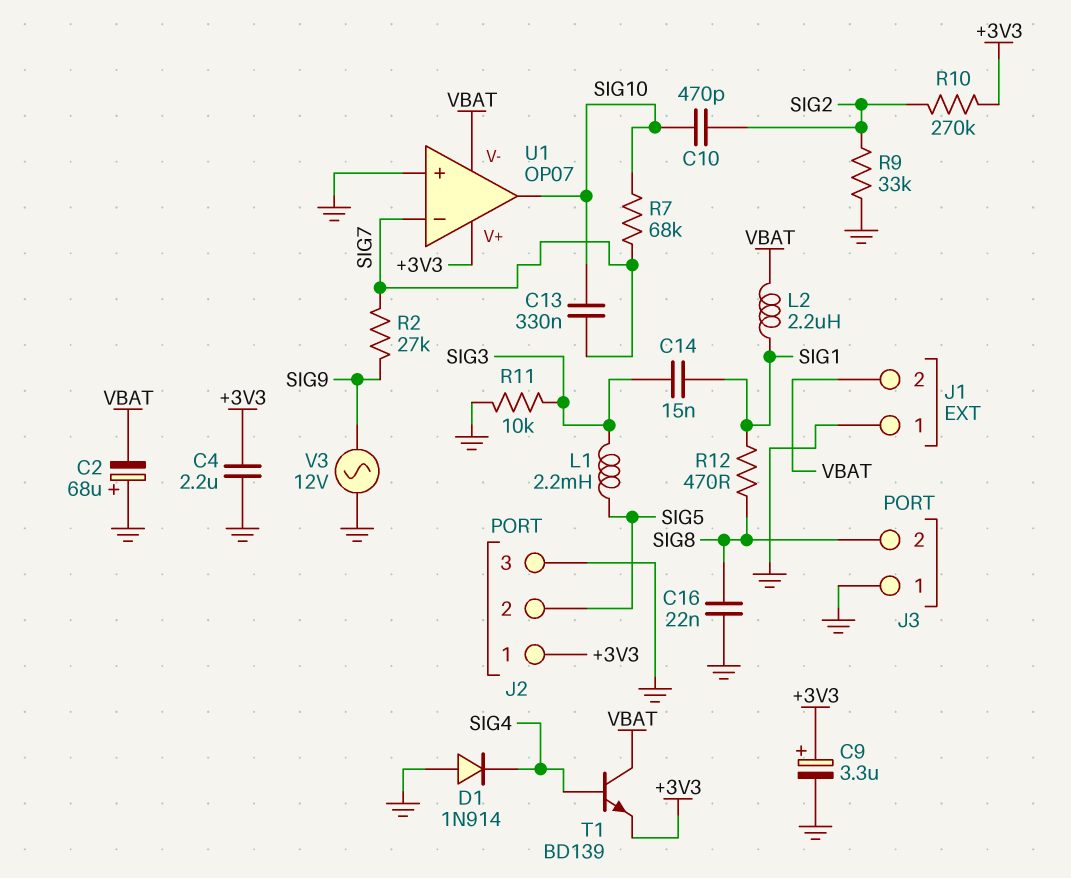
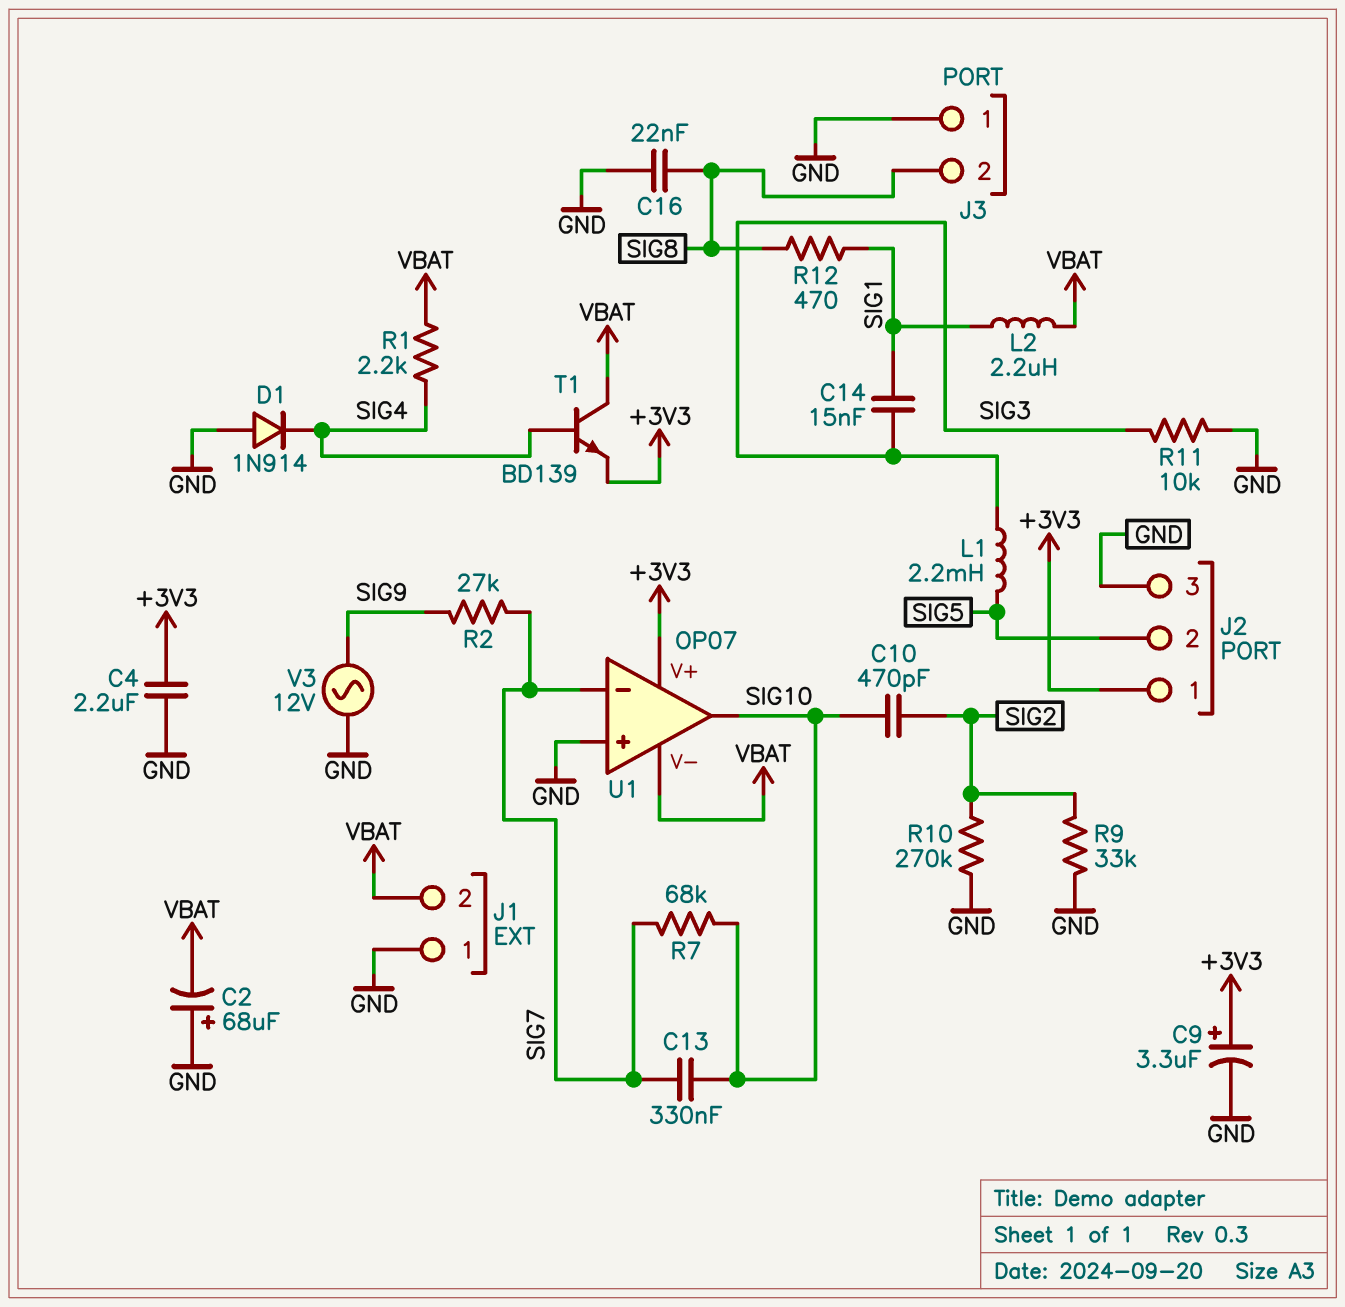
R1: none -> 2.2k (SIG4, VBAT)
R10: 270k (+3V3, SIG2) -> 270k (GND, SIG2)

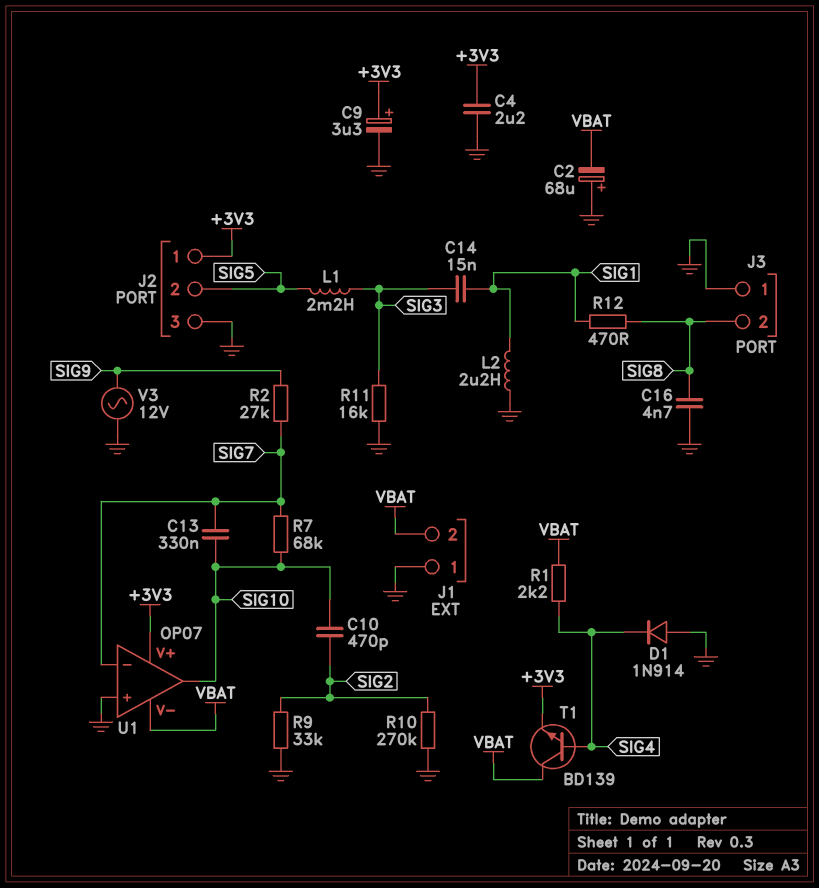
C16: 22nF (GND, SIG8) -> 4.7nF (GND, SIG8)
L2: 2.2uH (SIG1, VBAT) -> 2.2uH (GND, SIG1)
R11: 10k (GND, SIG3) -> 16k (GND, SIG3)

